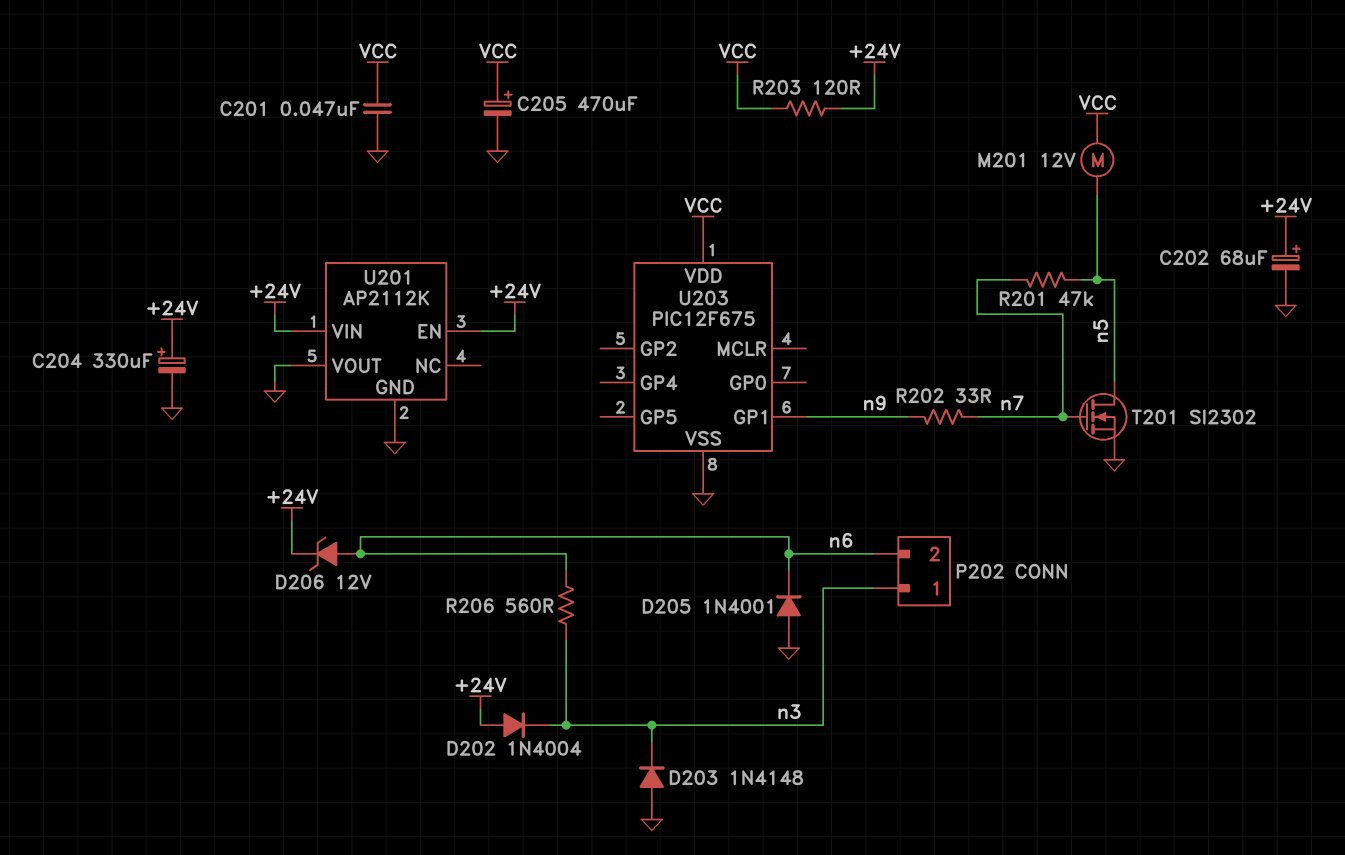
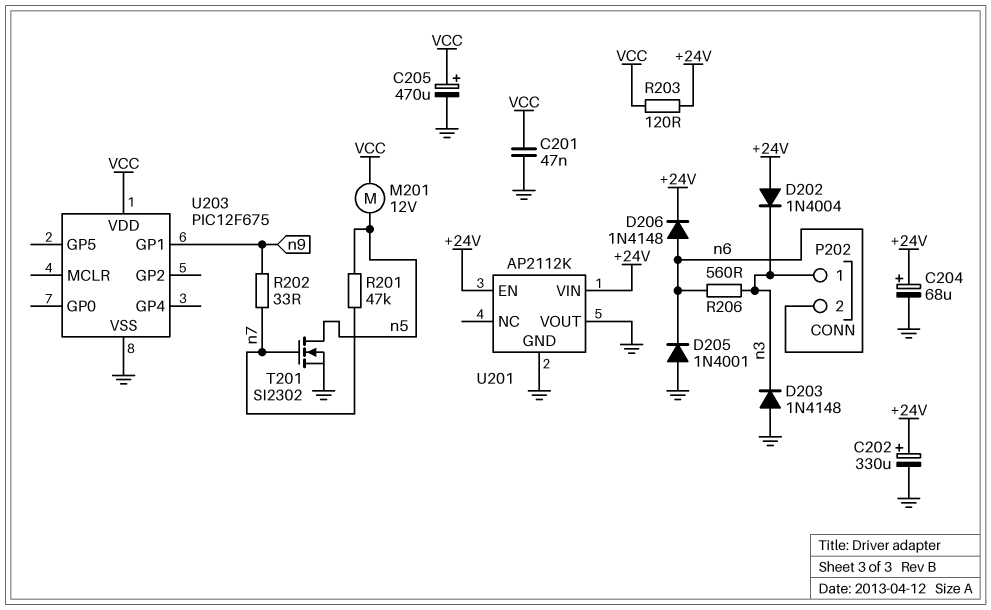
C202: 68uF (plus +24V, minus GND) -> 330uF (plus +24V, minus GND)
C204: 330uF (plus +24V, minus GND) -> 68uF (plus +24V, minus GND)
D206: zener 12V (A n6, K +24V) -> diode 1N4148 (A n6, K +24V)

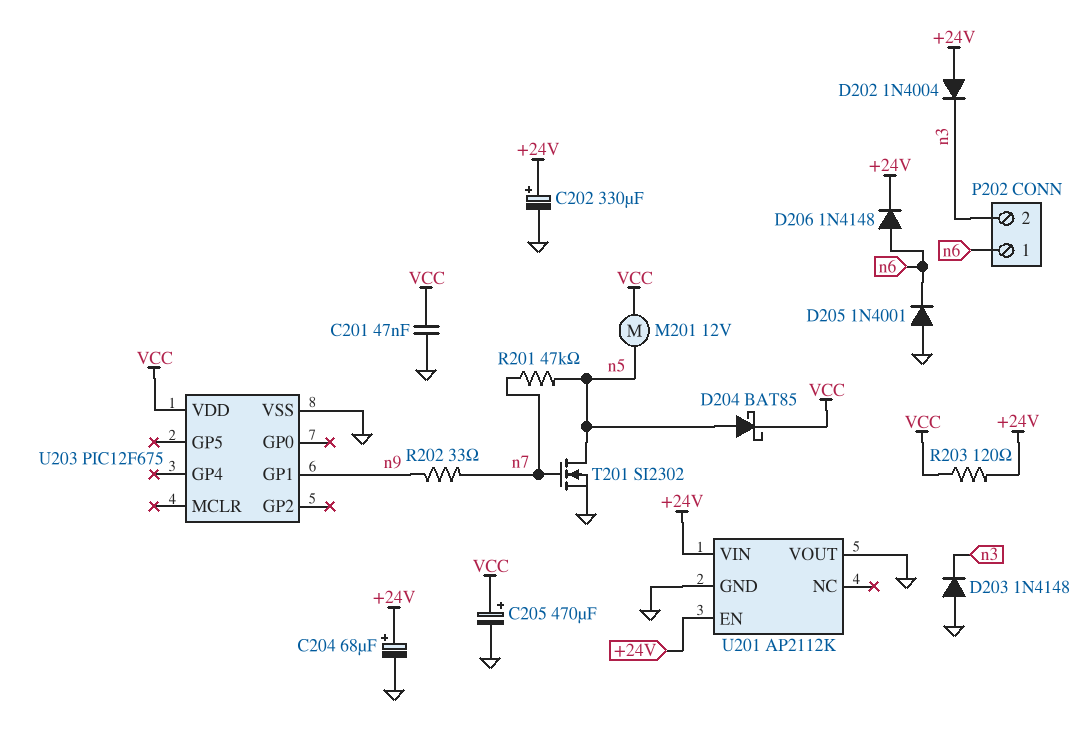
D204: none -> schottky BAT85 (A n5, K VCC)
P202 pin 1: n3 -> n6
P202 pin 2: n6 -> n3
R206: 560 (n3, n6) -> none

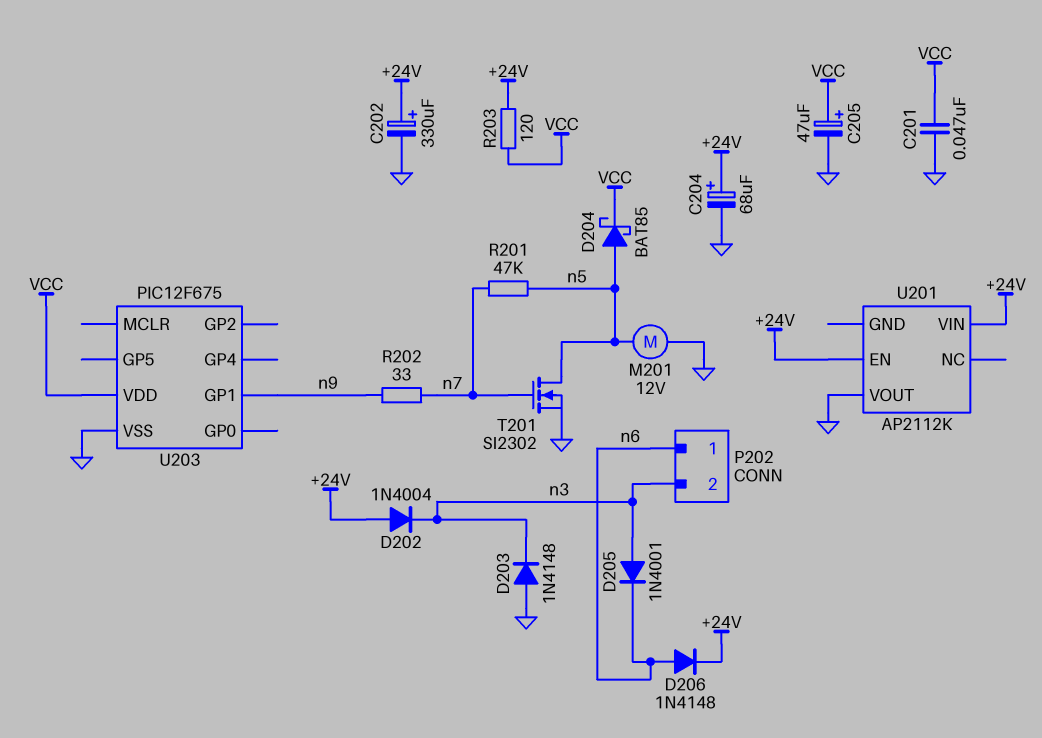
C205: 470uF (plus VCC, minus GND) -> 47uF (plus VCC, minus GND)
D205: diode 1N4001 (A GND, K n6) -> diode 1N4001 (A n3, K n6)
M201: motor 12V (VCC, n5) -> motor 12V (GND, n5)
U201 pin GND: GND -> none

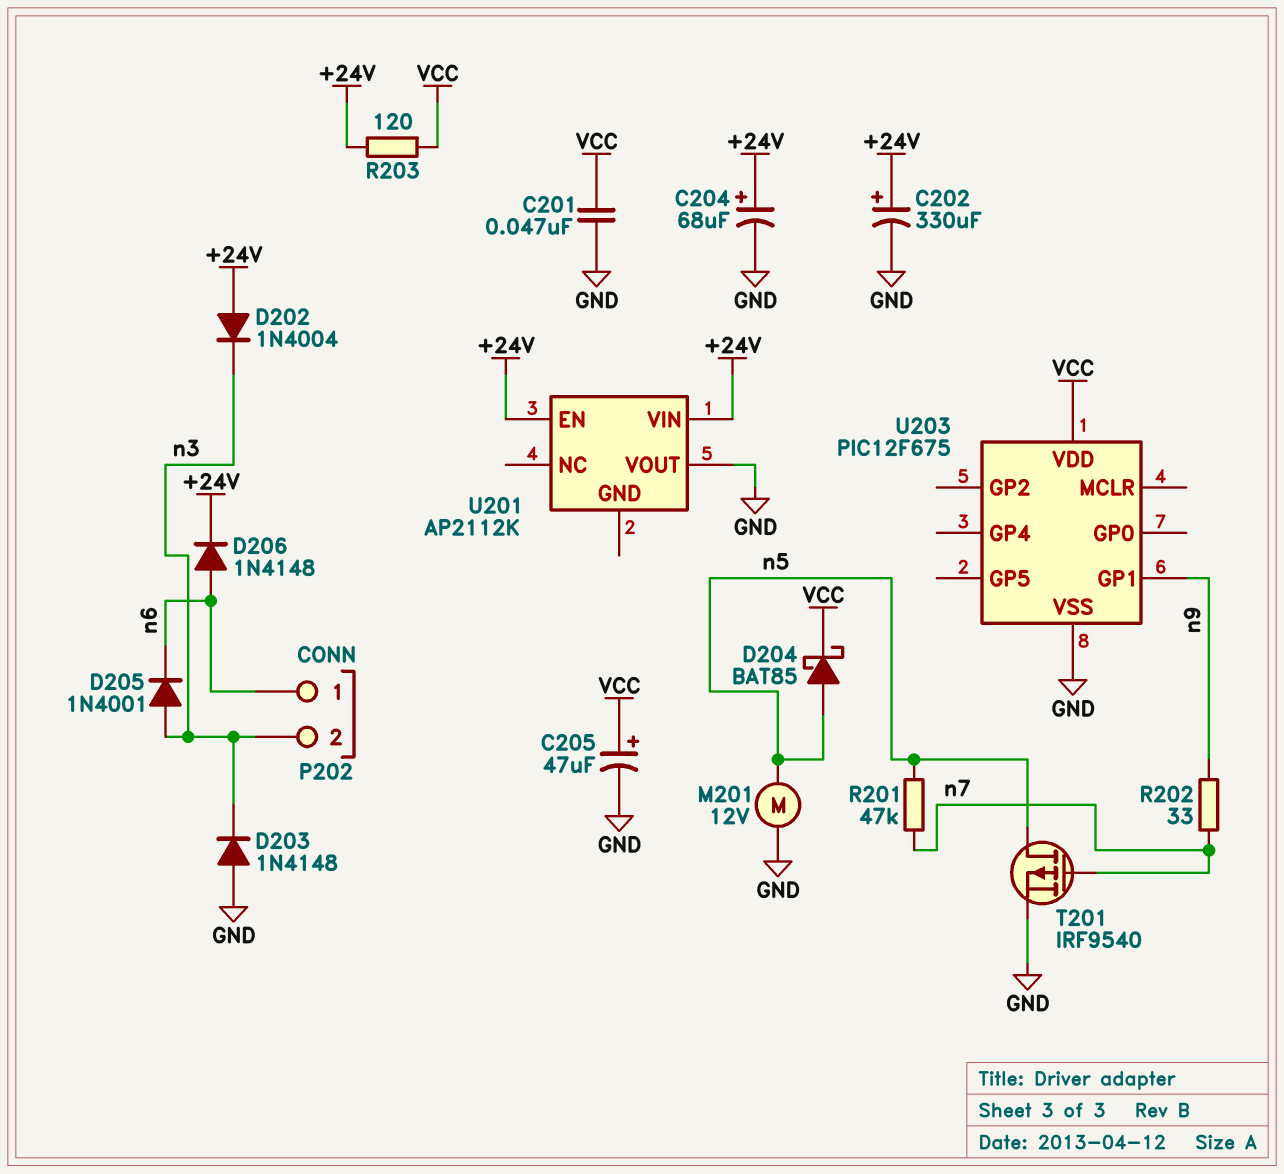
T201: NMOS SI2302 (G n7, D n5, S GND) -> PMOS IRF9540 (G n7, D n5, S GND)

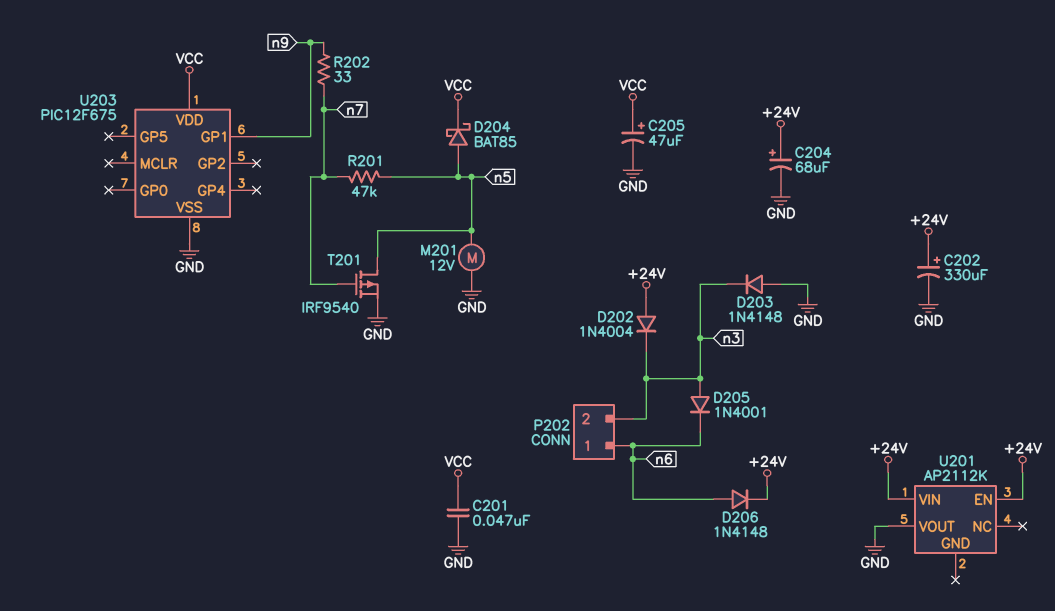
R203: 120 (+24V, VCC) -> none

